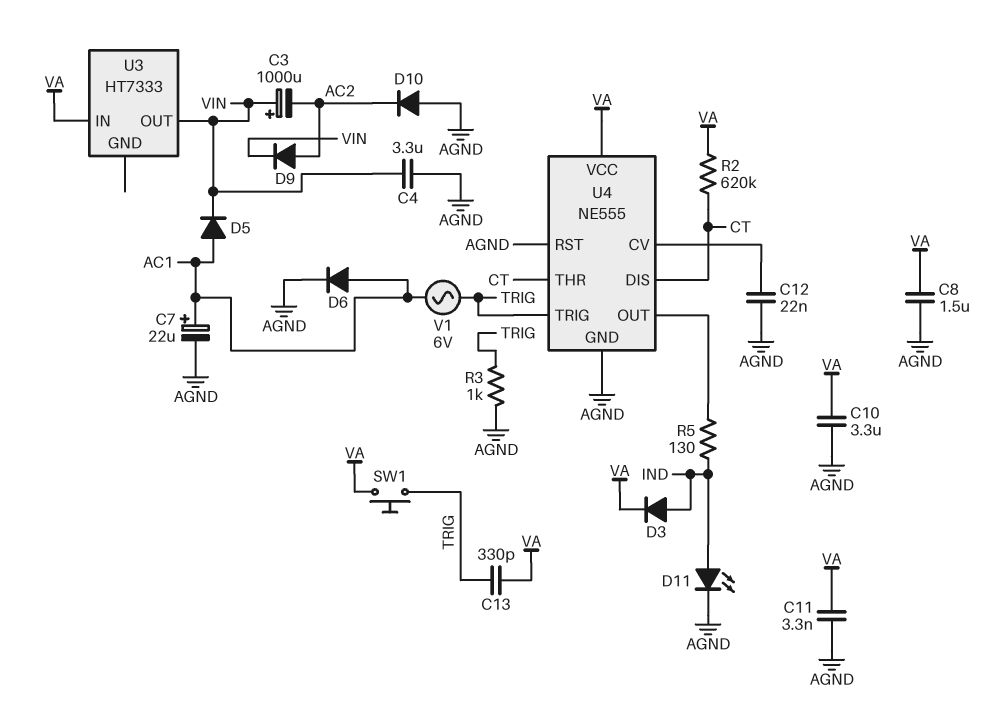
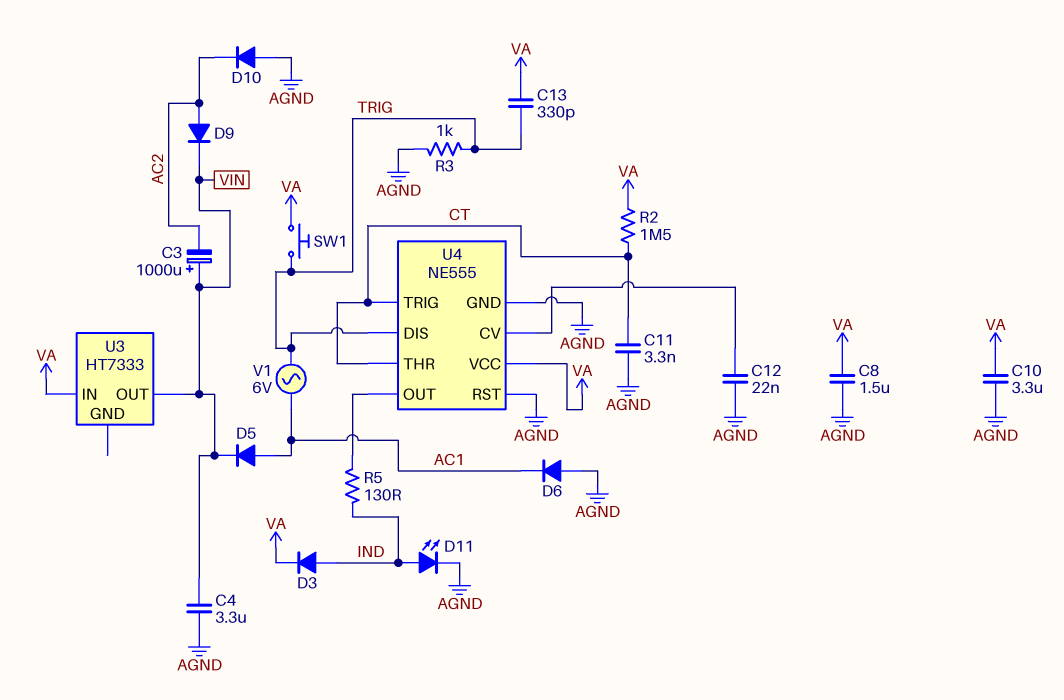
C7: 22uF (plus AC1, minus AGND) -> none
C11: 3.3nF (AGND, VA) -> 3.3nF (AGND, CT)
D6: diode (A AC1, K AGND) -> diode (A AGND, K AC1)
R2: 620k (CT, VA) -> 1.5M (CT, VA)
U4 pin DIS: CT -> TRIG
U4 pin TRIG: TRIG -> CT

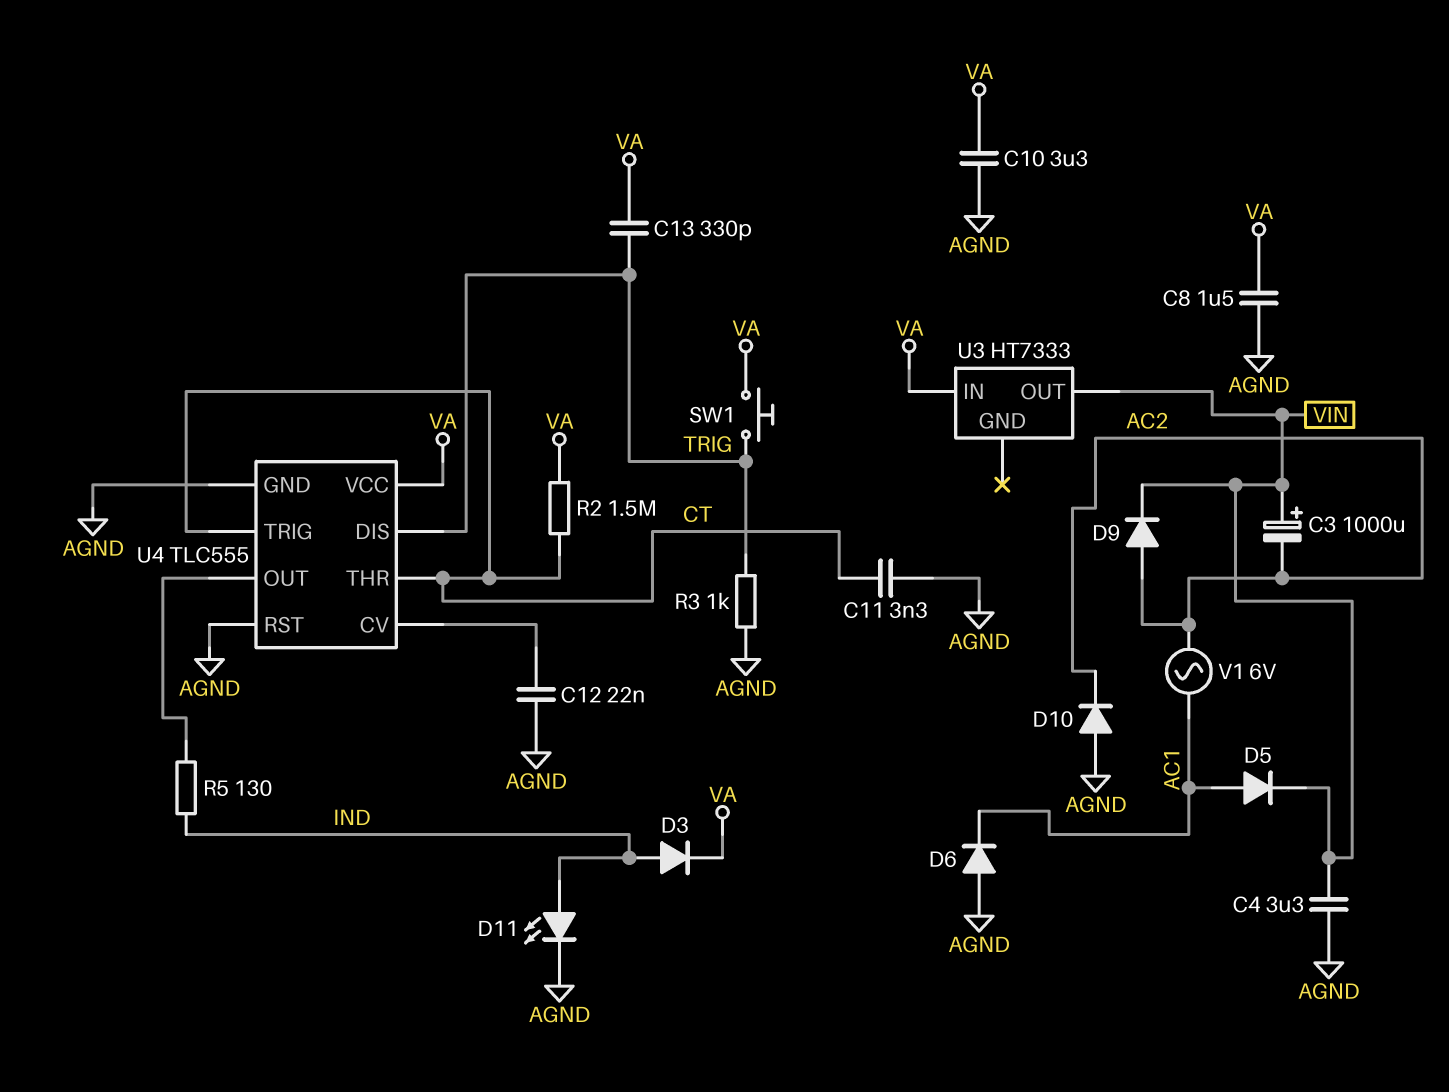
U4: NE555 -> TLC555
V1: AC 6V (AC1, TRIG) -> AC 6V (AC1, AC2)

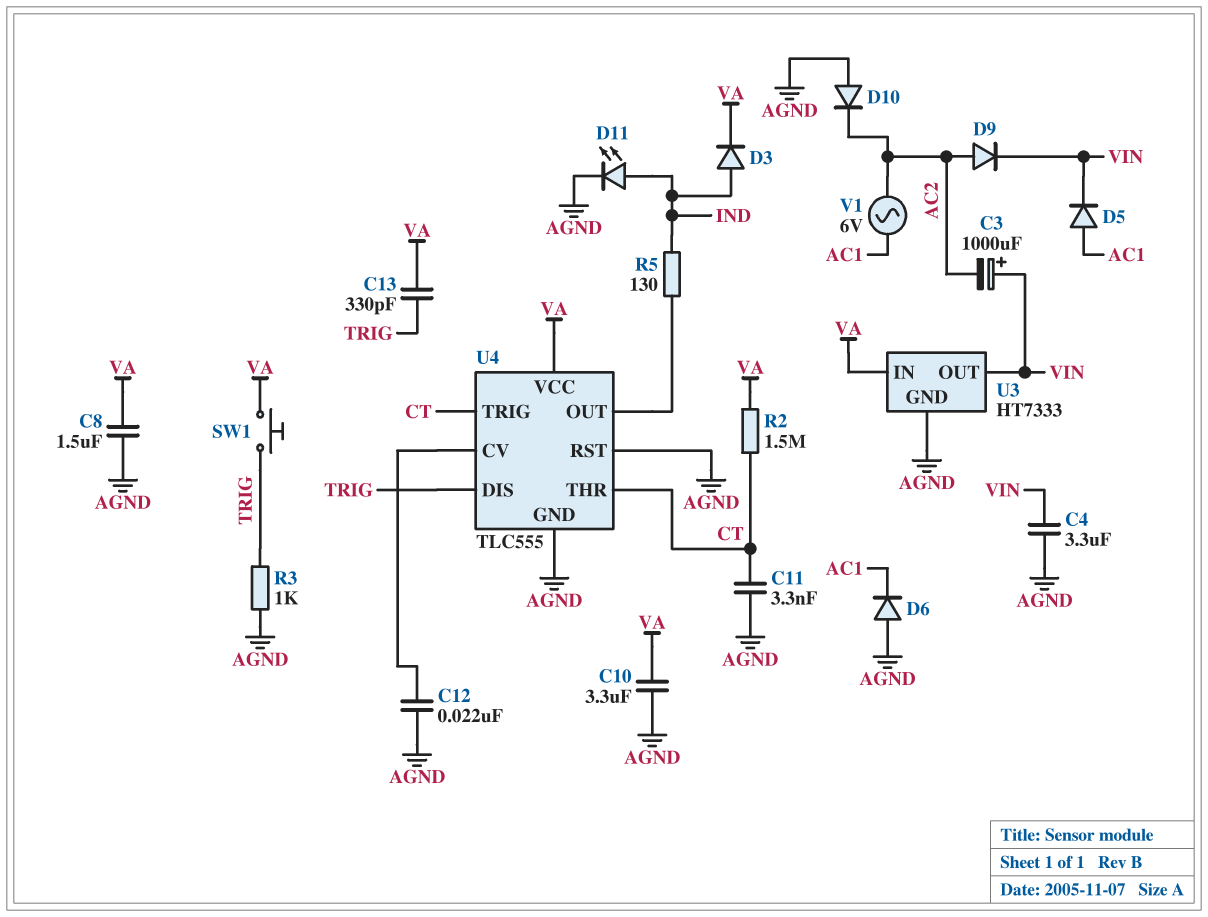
U3 pin GND: none -> AGND

